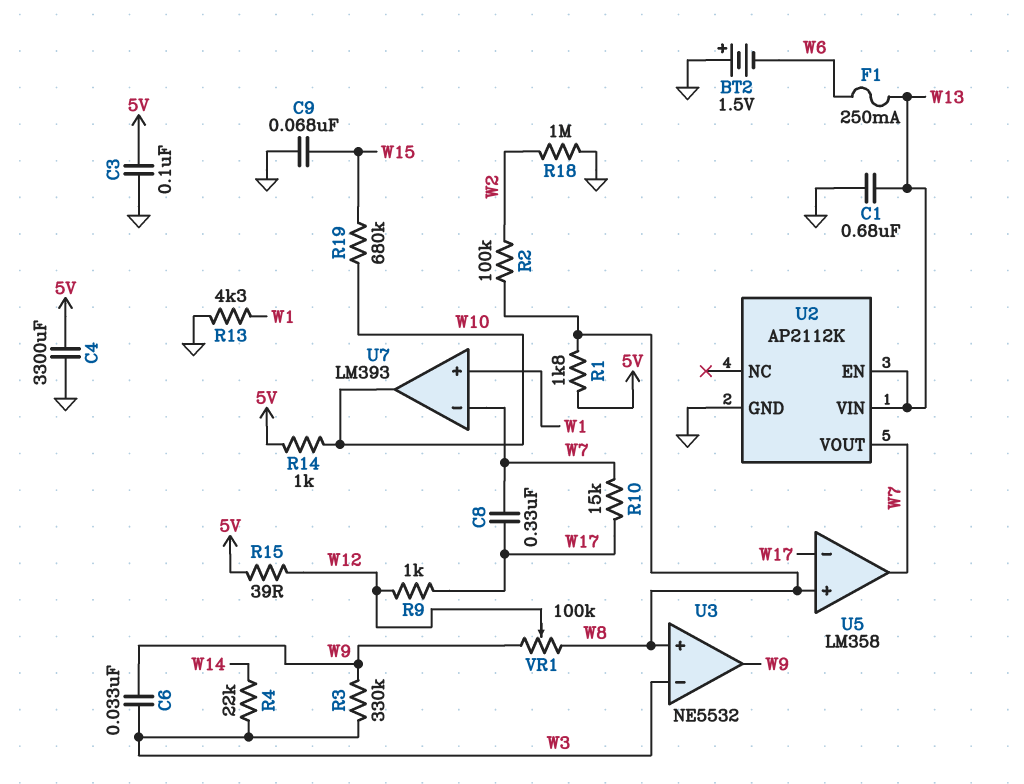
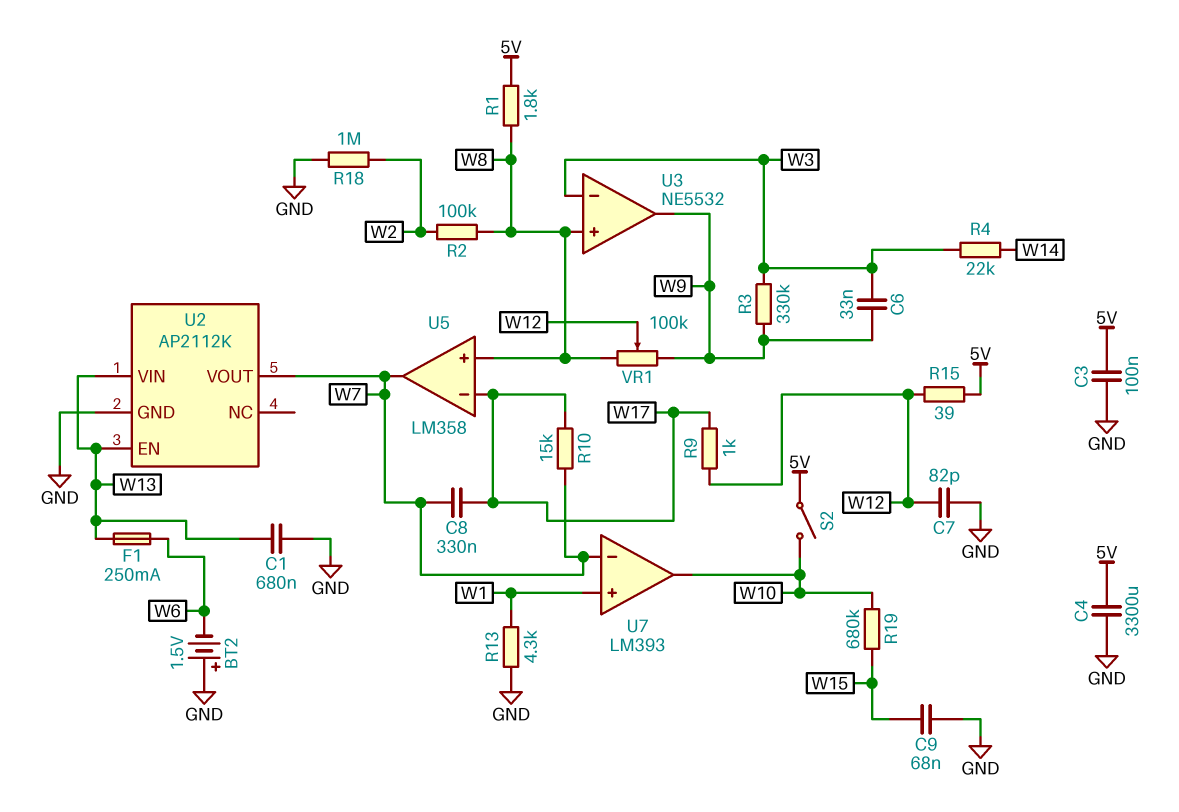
C7: none -> 82pF (GND, W12)
R14: 1k (5V, W10) -> none
S2: none -> switch (5V, W10)

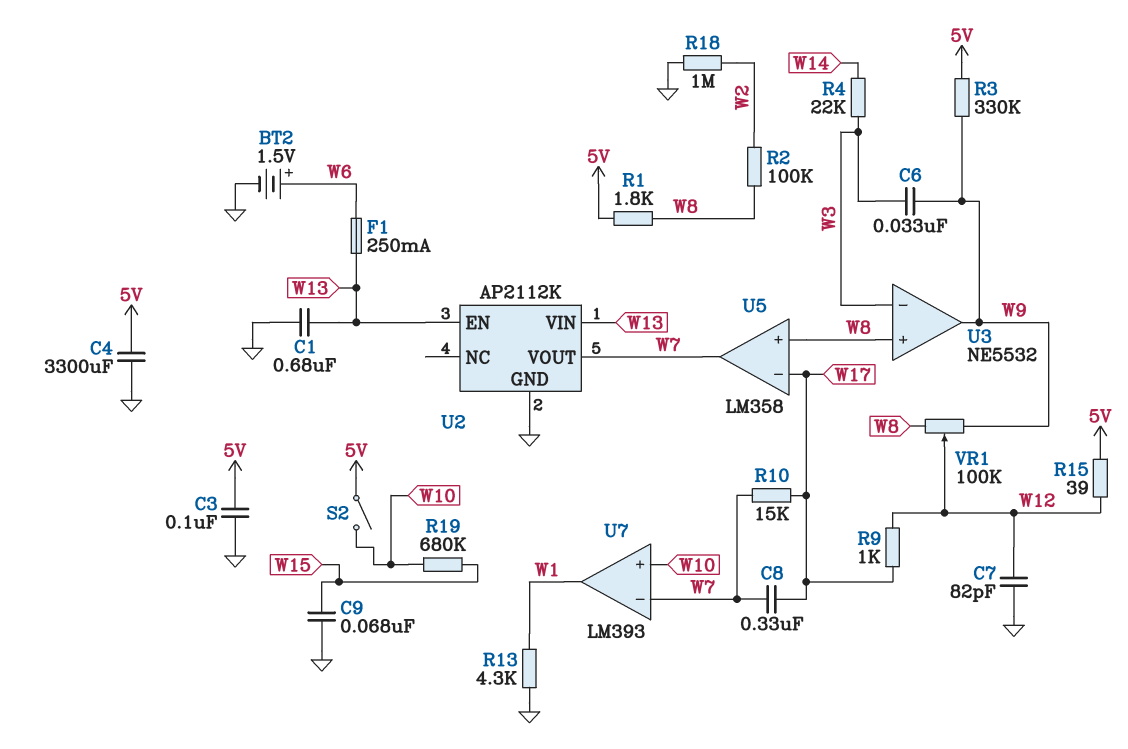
BT2: 1.5V (plus GND, minus W6) -> 1.5V (plus W6, minus GND)
R3: 330k (W3, W9) -> 330k (5V, W9)
U7 pin in+: W1 -> W10
U7 pin out: W10 -> W1

